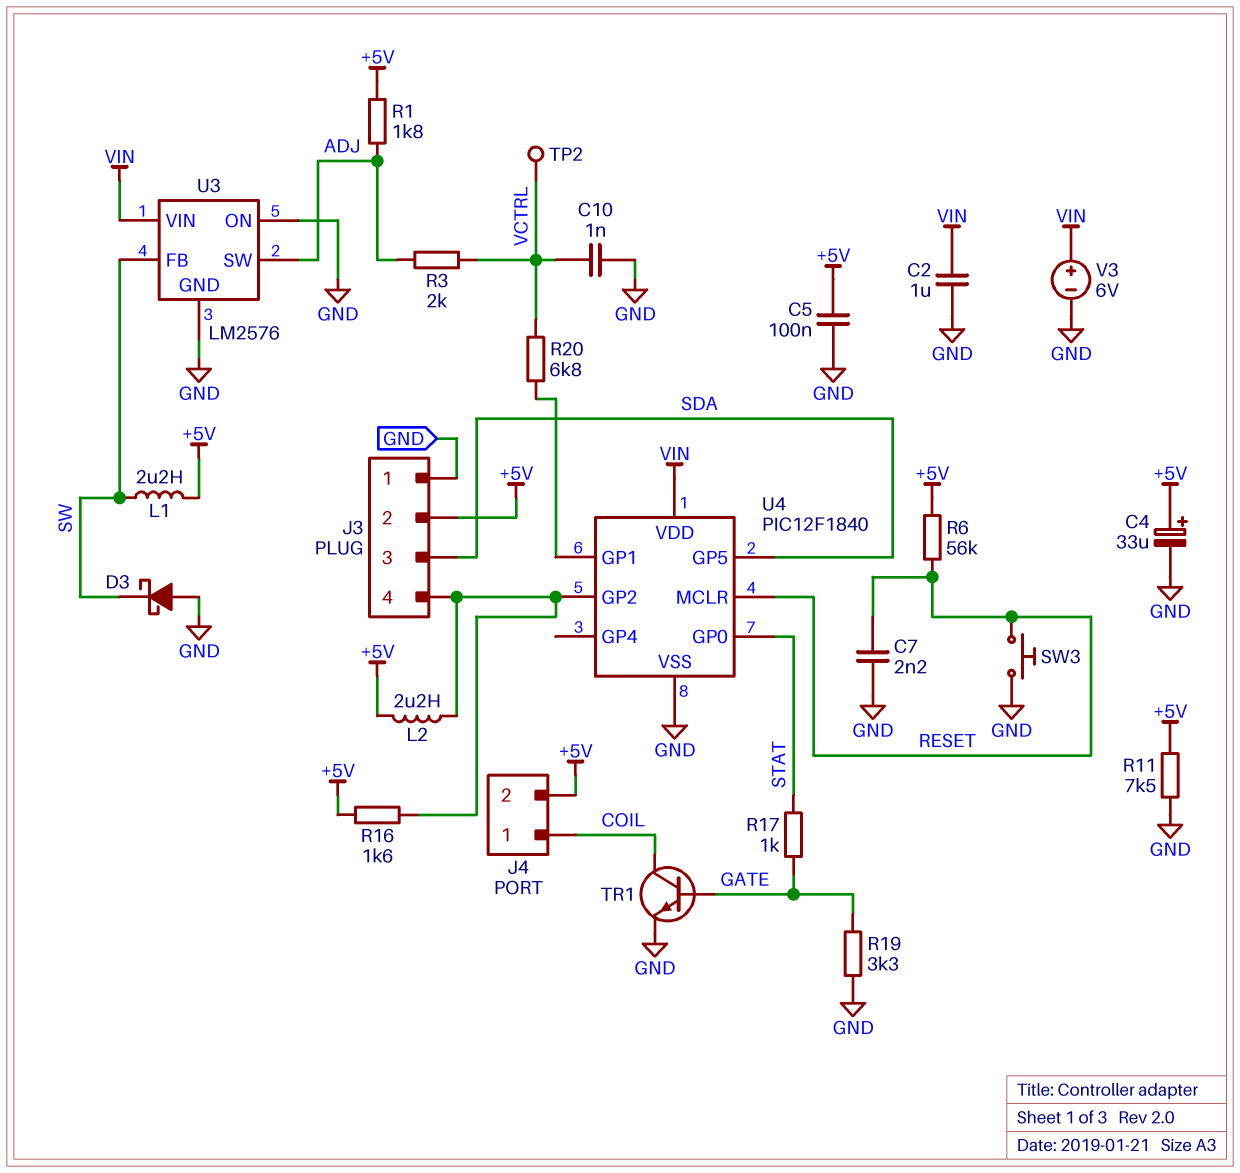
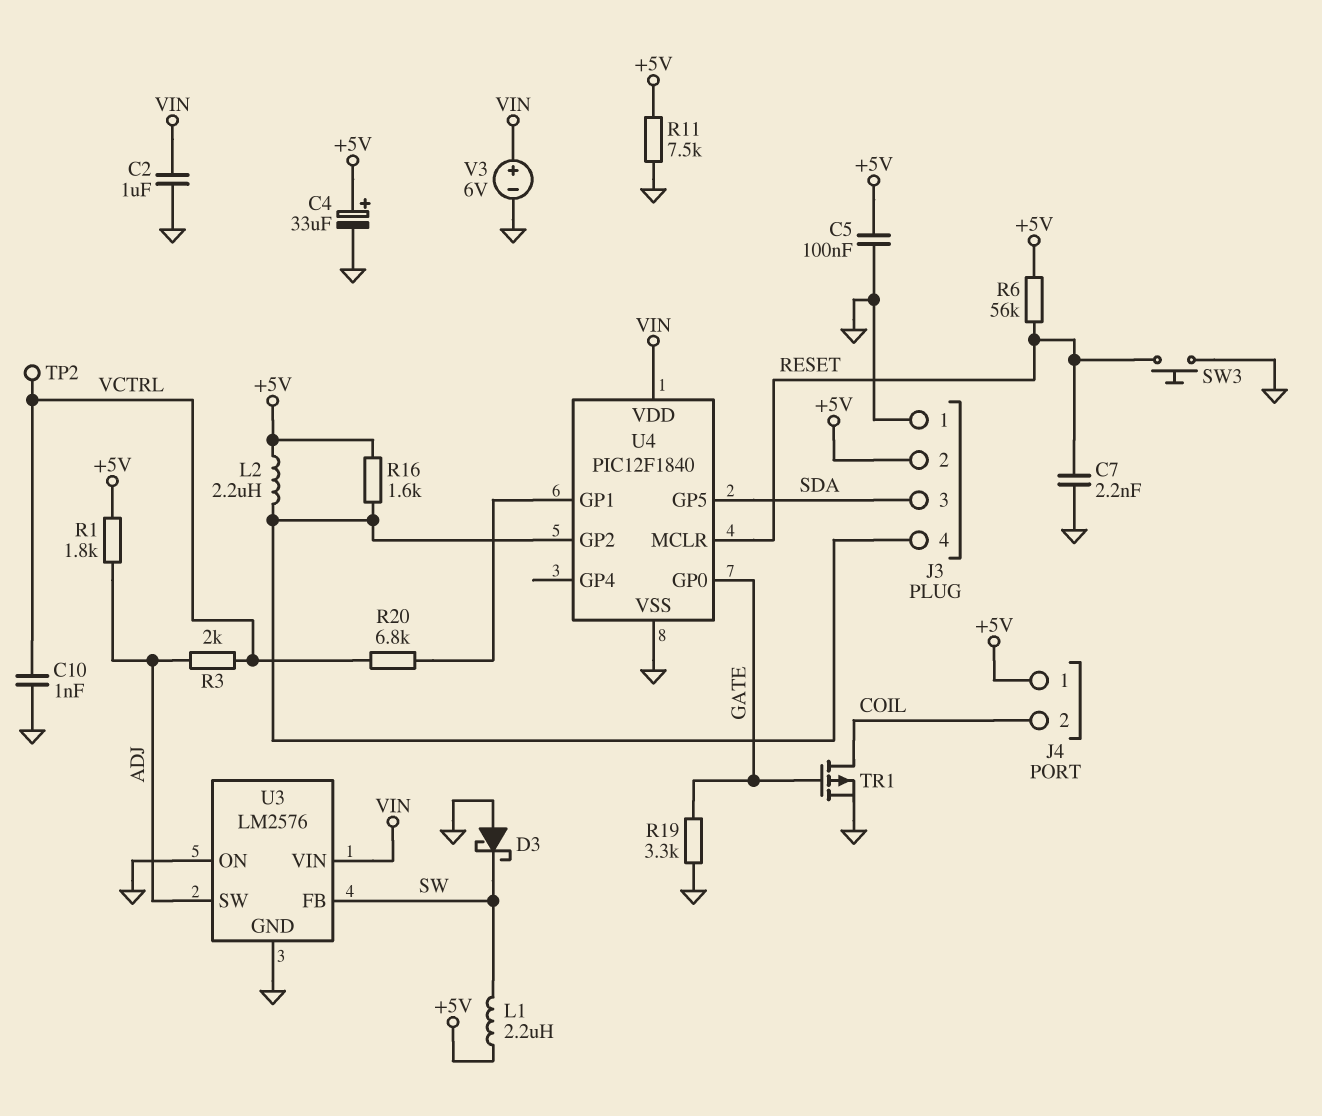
J4 pin 1: COIL -> +5V
J4 pin 2: +5V -> COIL
R17: 1k (GATE, STAT) -> none
TR1: NPN (B GATE, C COIL, E GND) -> PMOS (G GATE, D COIL, S GND)
U4 pin GP0: STAT -> GATE

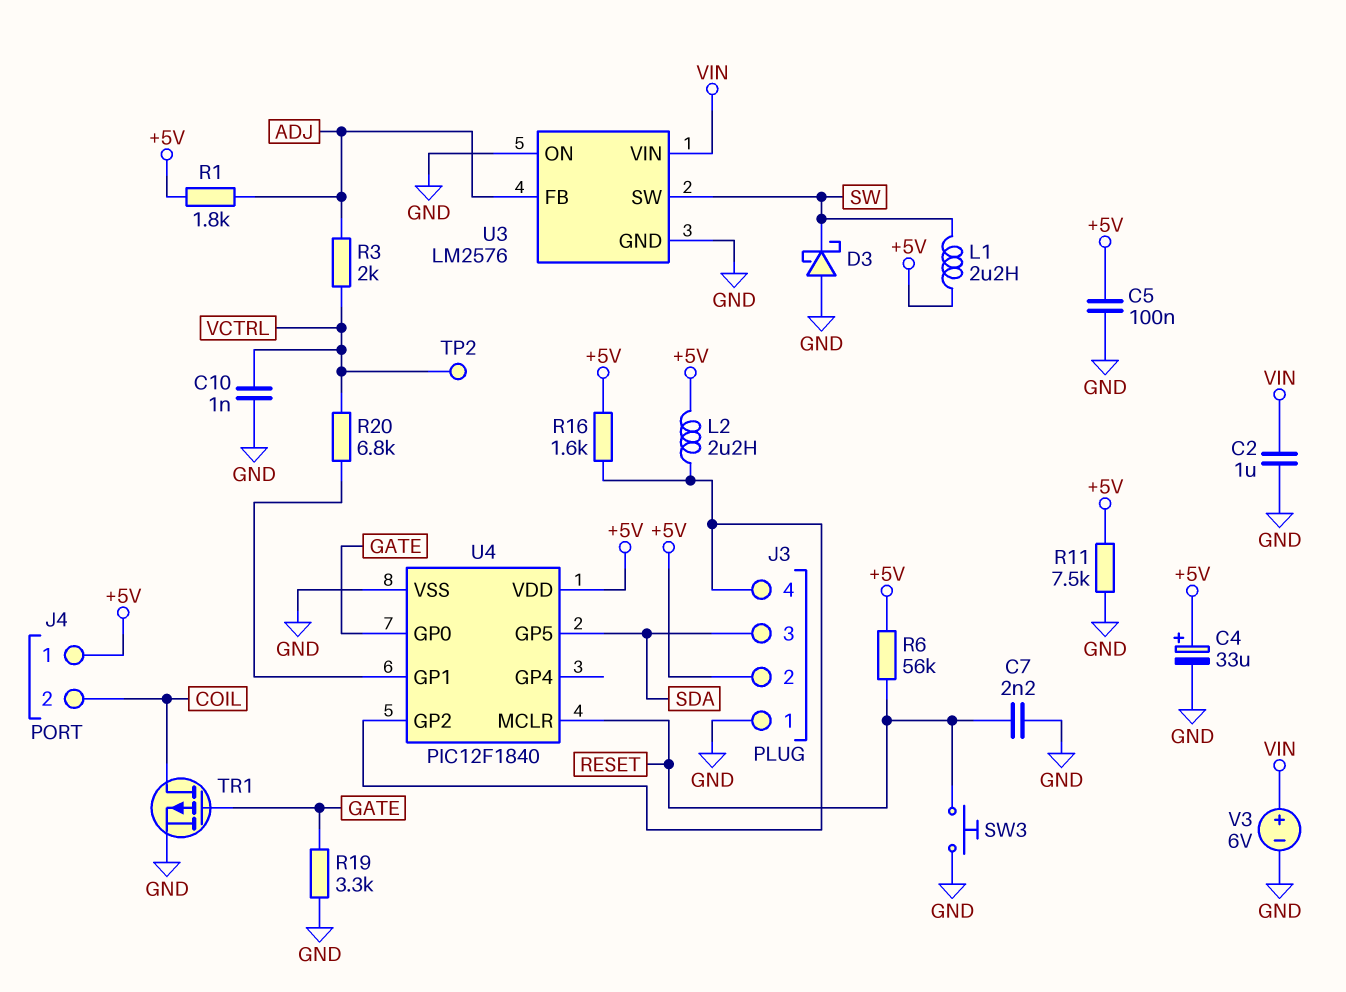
U3 pin FB: SW -> ADJ
U3 pin SW: ADJ -> SW
U4 pin VDD: VIN -> +5V

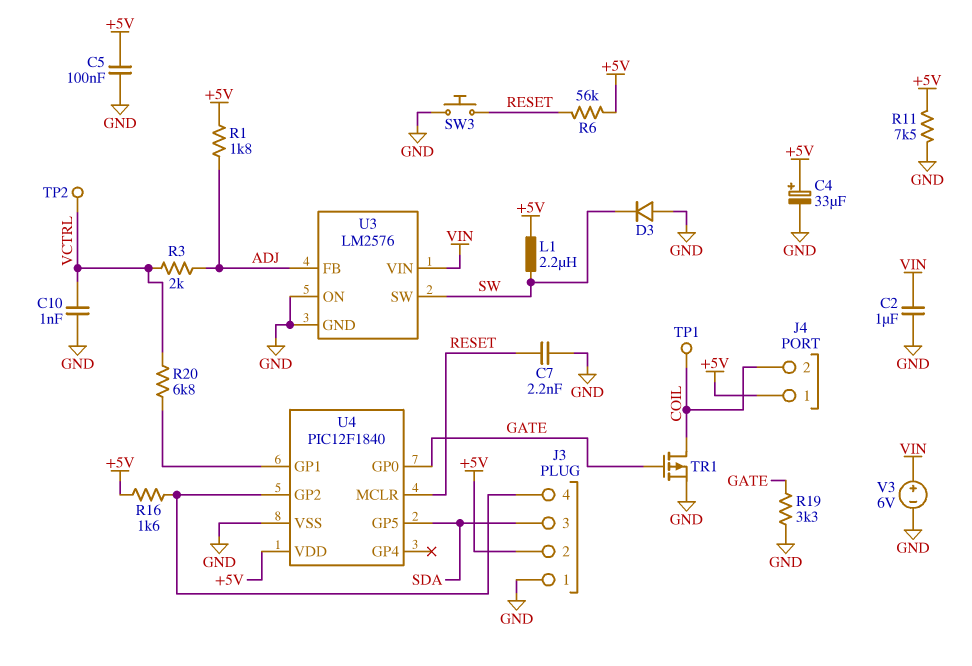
D3: schottky (A GND, K SW) -> diode (A GND, K SW)
L2: 2.2uH (+5V, J3/4) -> none
TP1: none -> test point (COIL)

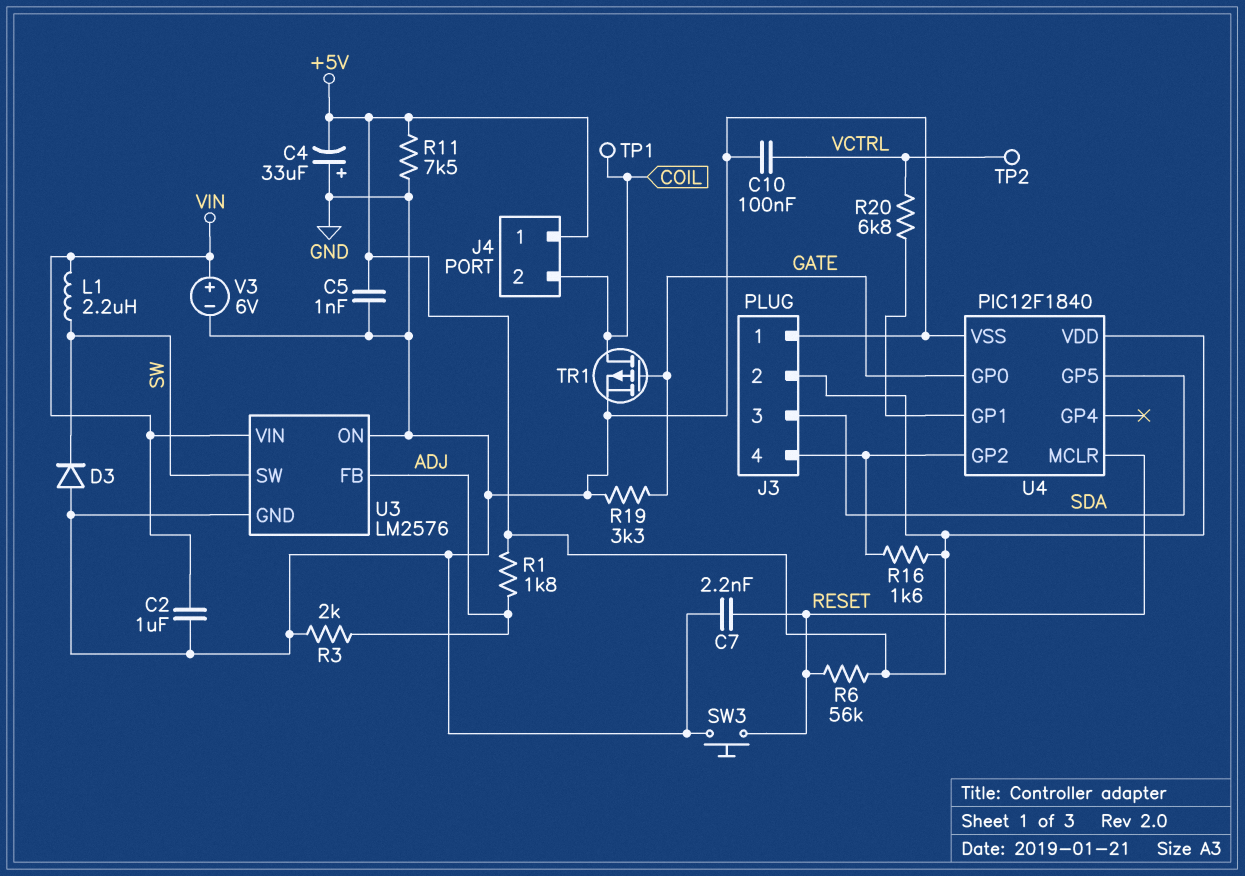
C4: 33uF (plus +5V, minus GND) -> 33uF (plus GND, minus +5V)
C5: 100nF (+5V, GND) -> 1nF (+5V, GND)
C10: 1nF (GND, VCTRL) -> 100nF (GND, VCTRL)
L1: 2.2uH (+5V, SW) -> 2.2uH (SW, VIN)
R3: 2k (ADJ, VCTRL) -> 2k (ADJ, GND)

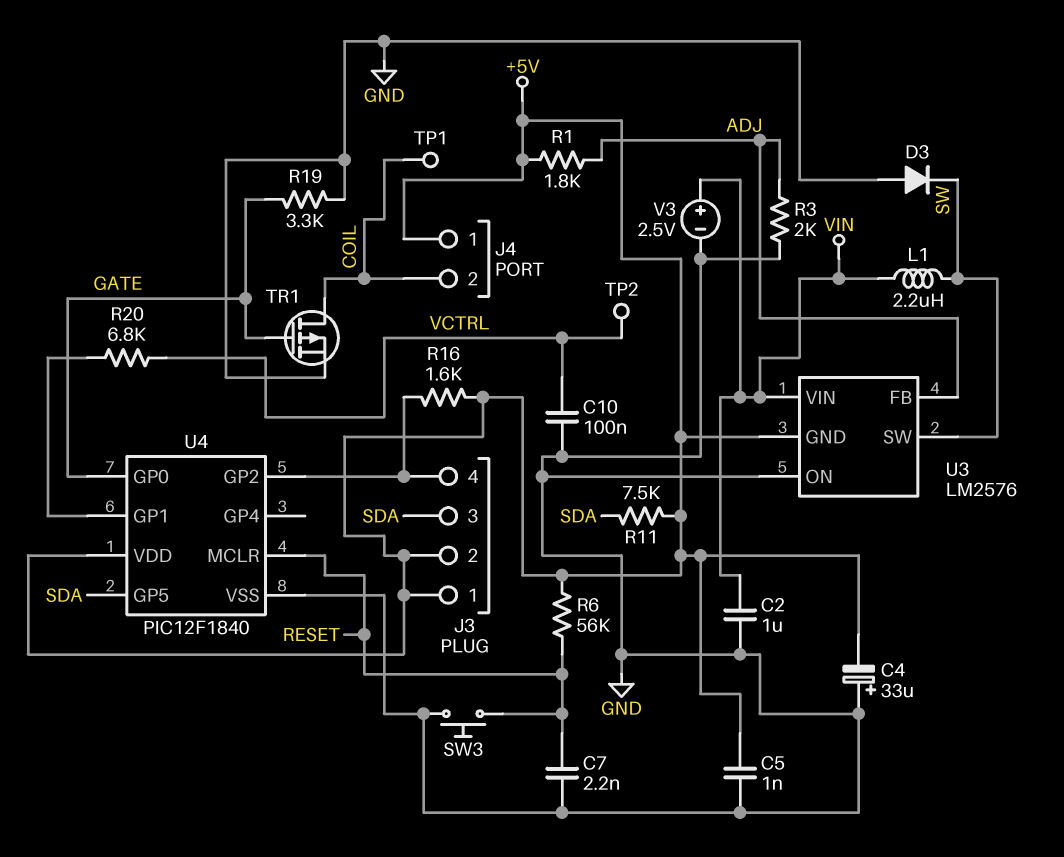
J3 pin 1: GND -> +5V
R11: 7.5k (+5V, GND) -> 7.5k (+5V, SDA)
U3 pin GND: GND -> +5V
V3: 6V (plus VIN, minus GND) -> 2.5V (plus VIN, minus GND)

